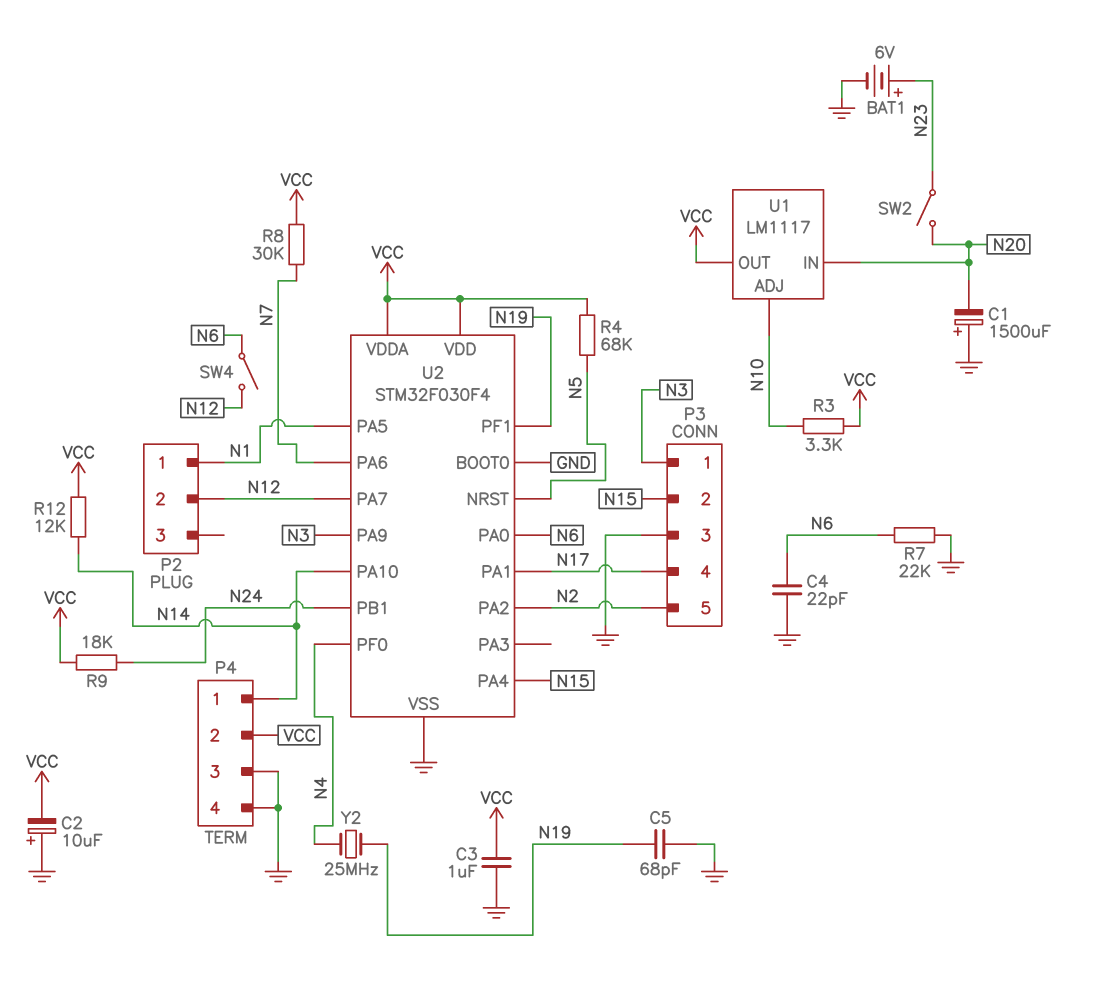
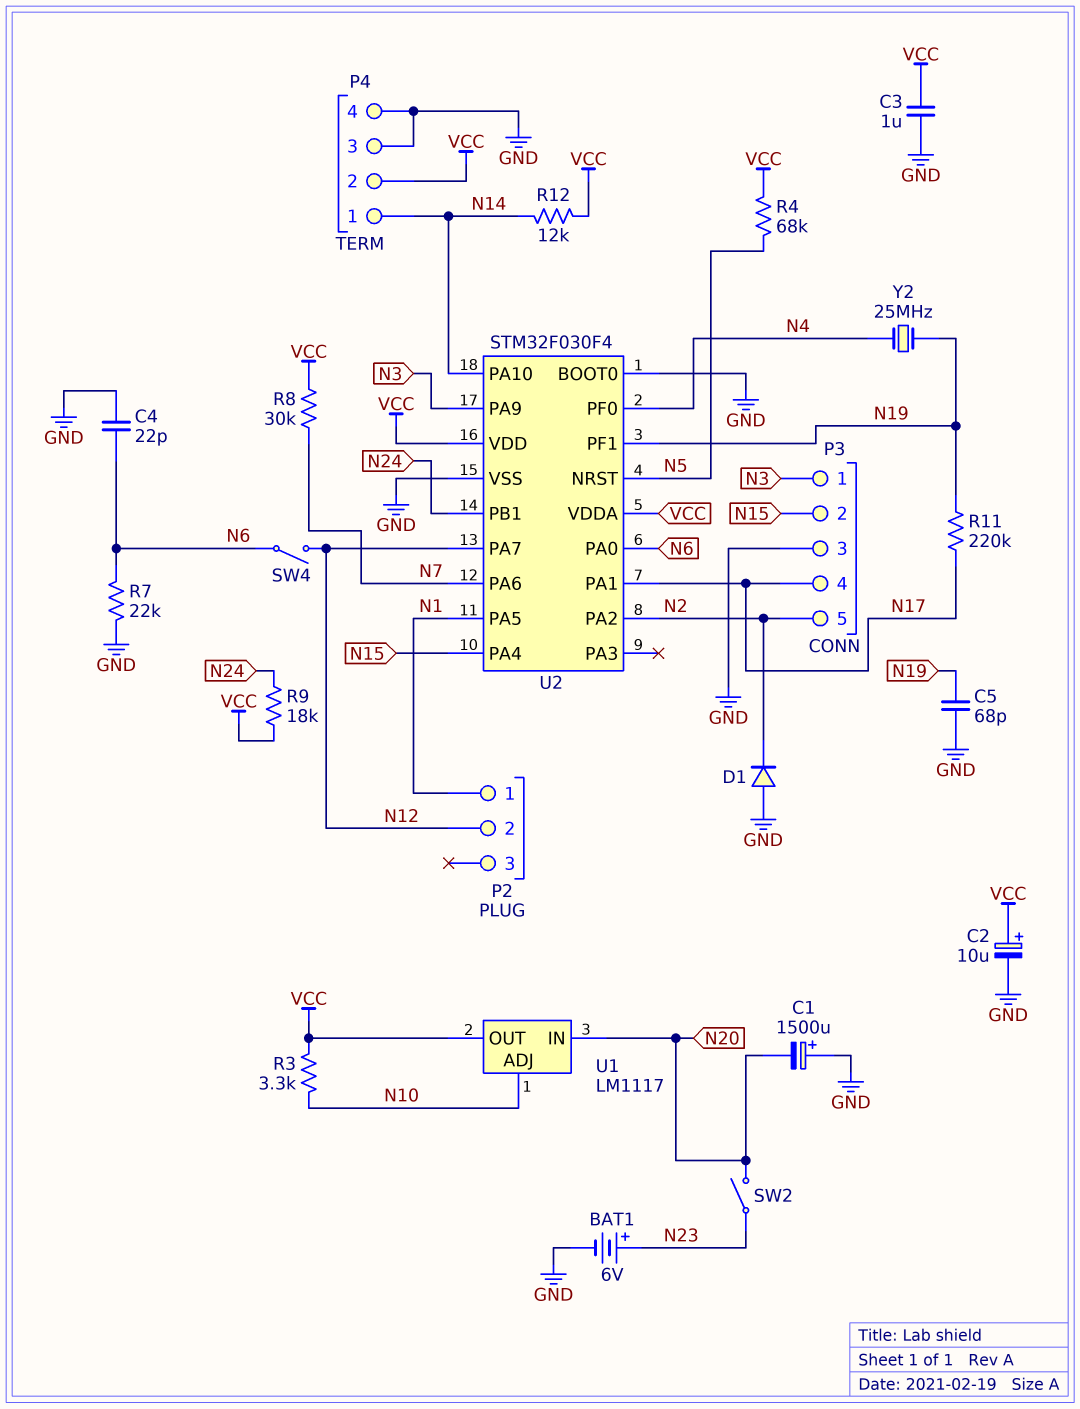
C2: 10uF (plus GND, minus VCC) -> 10uF (plus VCC, minus GND)
D1: none -> diode (A GND, K N2)
R11: none -> 220k (N17, N19)

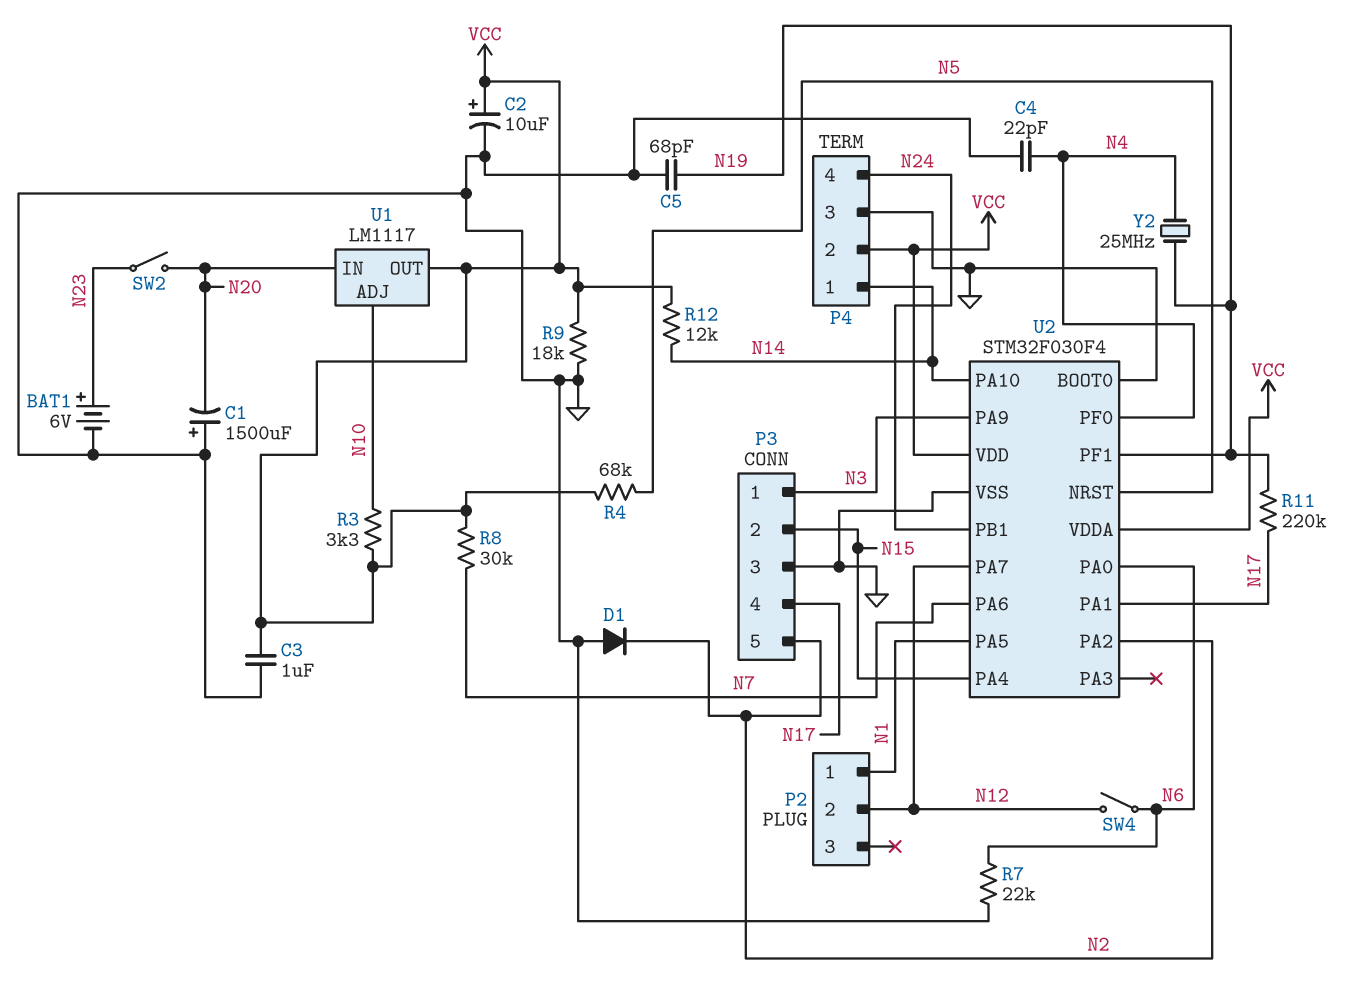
C4: 22pF (GND, N6) -> 22pF (GND, N4)
P4 pin 4: GND -> N24
R9: 18k (N24, VCC) -> 18k (GND, VCC)

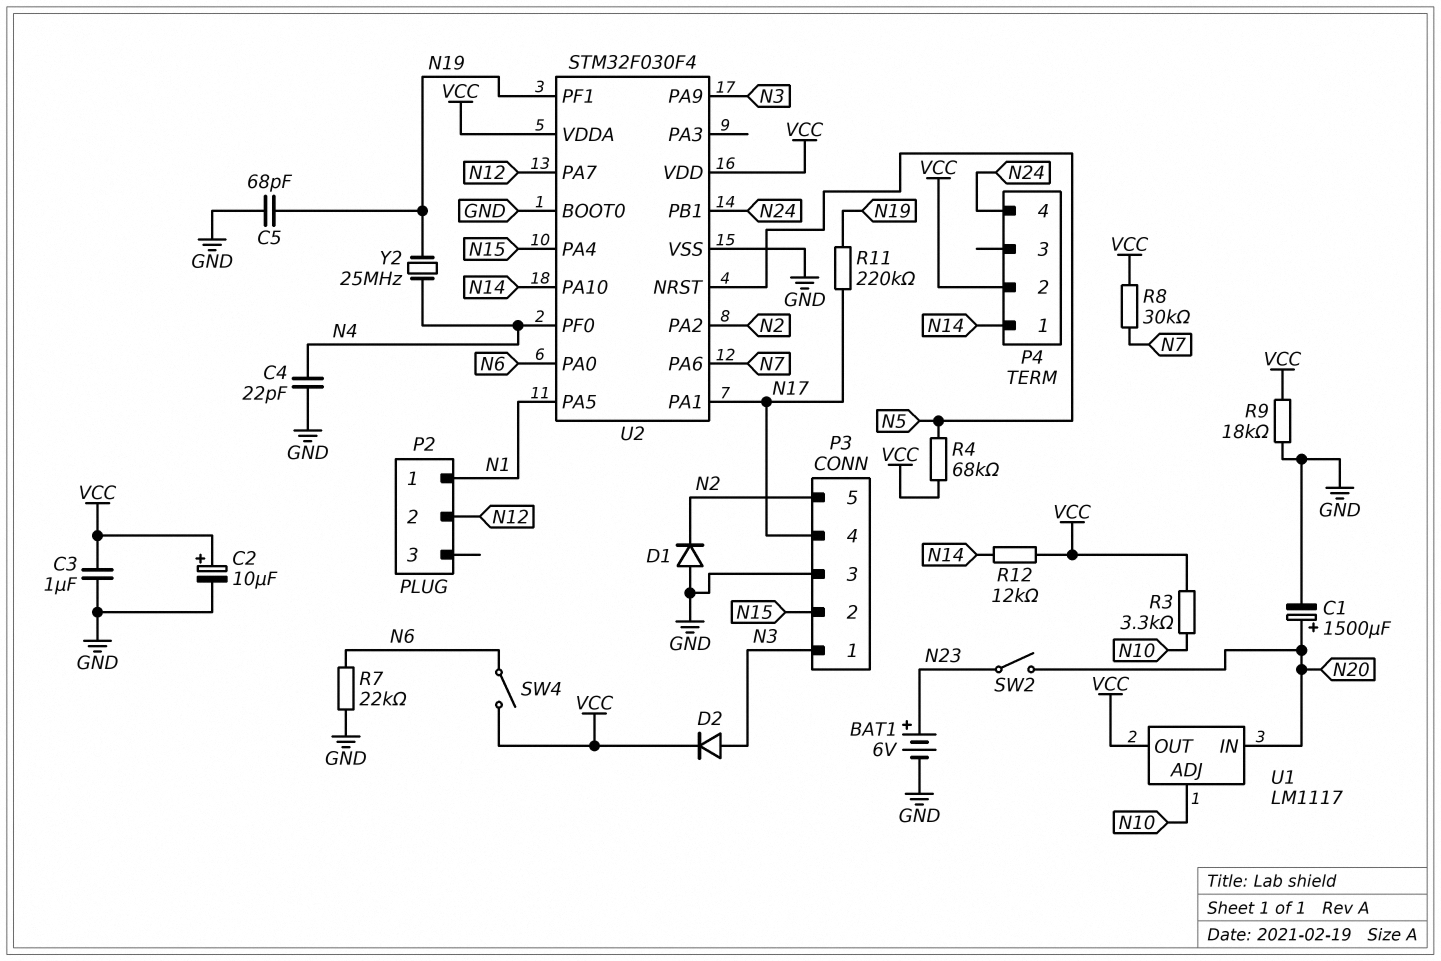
C1: 1500uF (plus GND, minus N20) -> 1500uF (plus N20, minus GND)
D2: none -> diode (A N3, K VCC)
P4 pin 3: GND -> none
SW4: switch (N6, N12) -> switch (N6, VCC)

